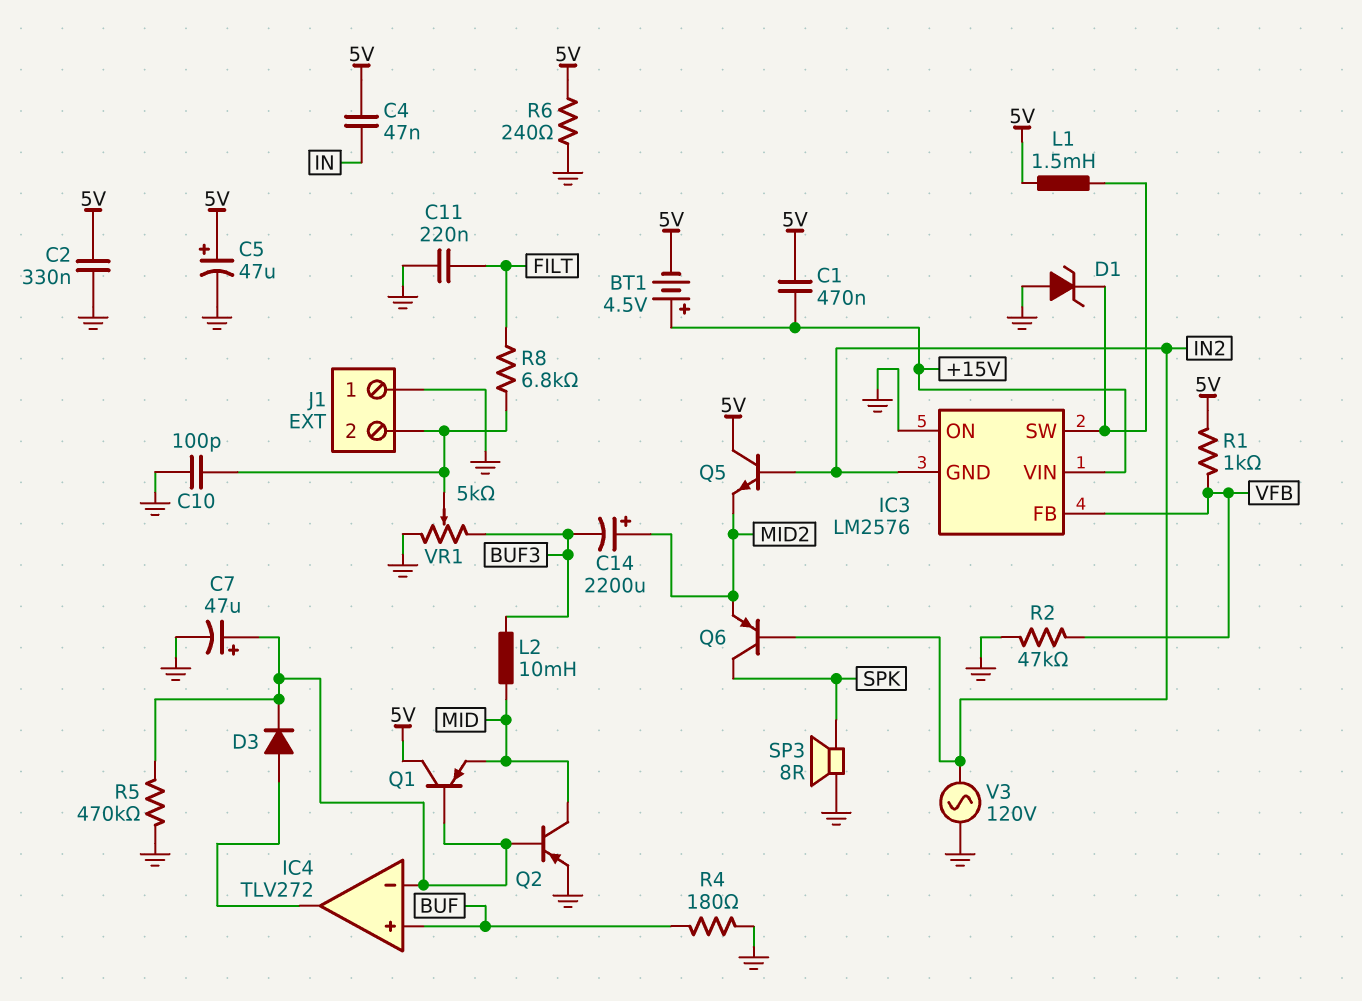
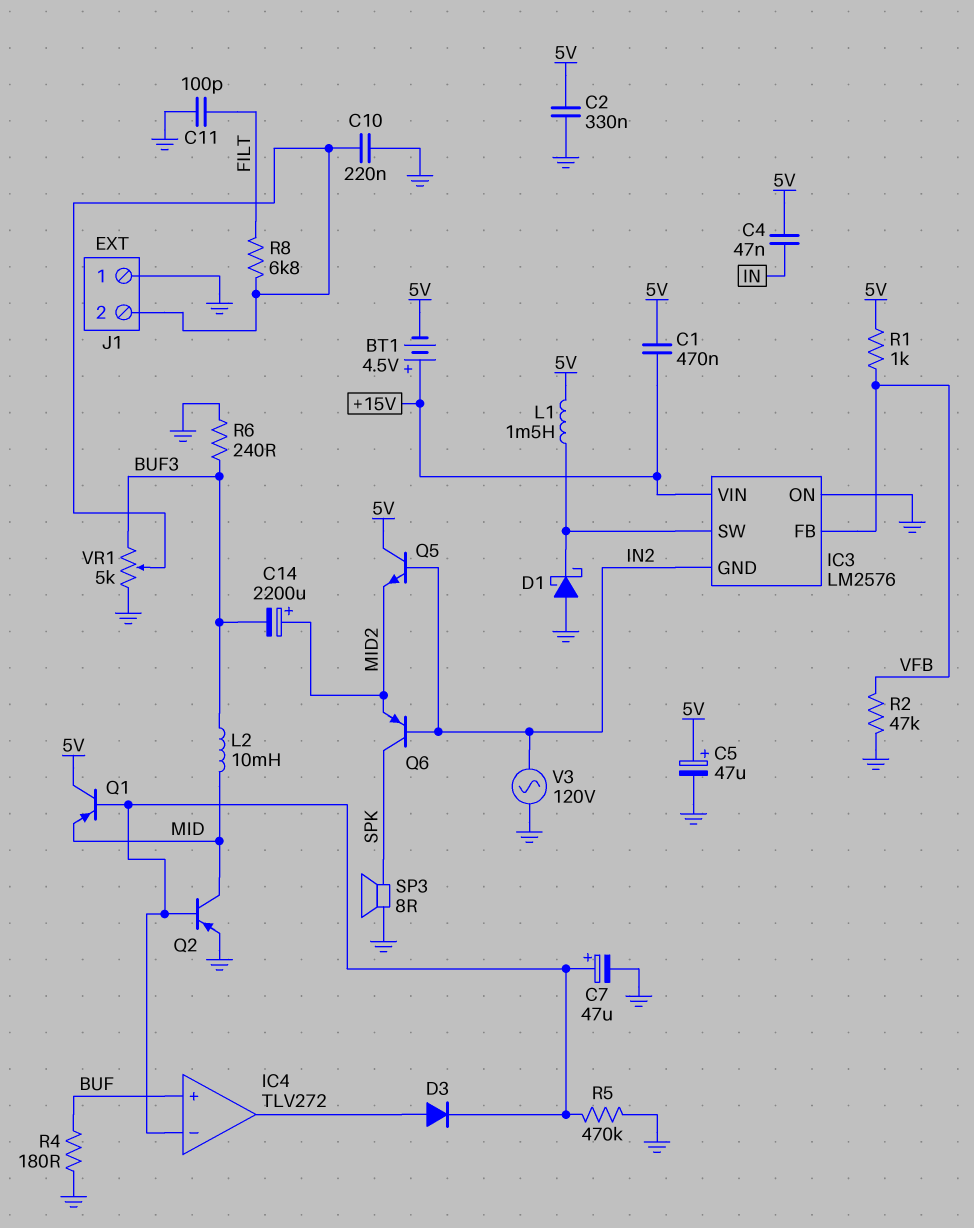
C10: 100pF (GND, J1/2) -> 220nF (GND, J1/2)
C11: 220nF (FILT, GND) -> 100pF (FILT, GND)
D1: zener (A GND, K IC3/SW) -> schottky (A GND, K IC3/SW)
R6: 240 (5V, GND) -> 240 (BUF3, GND)

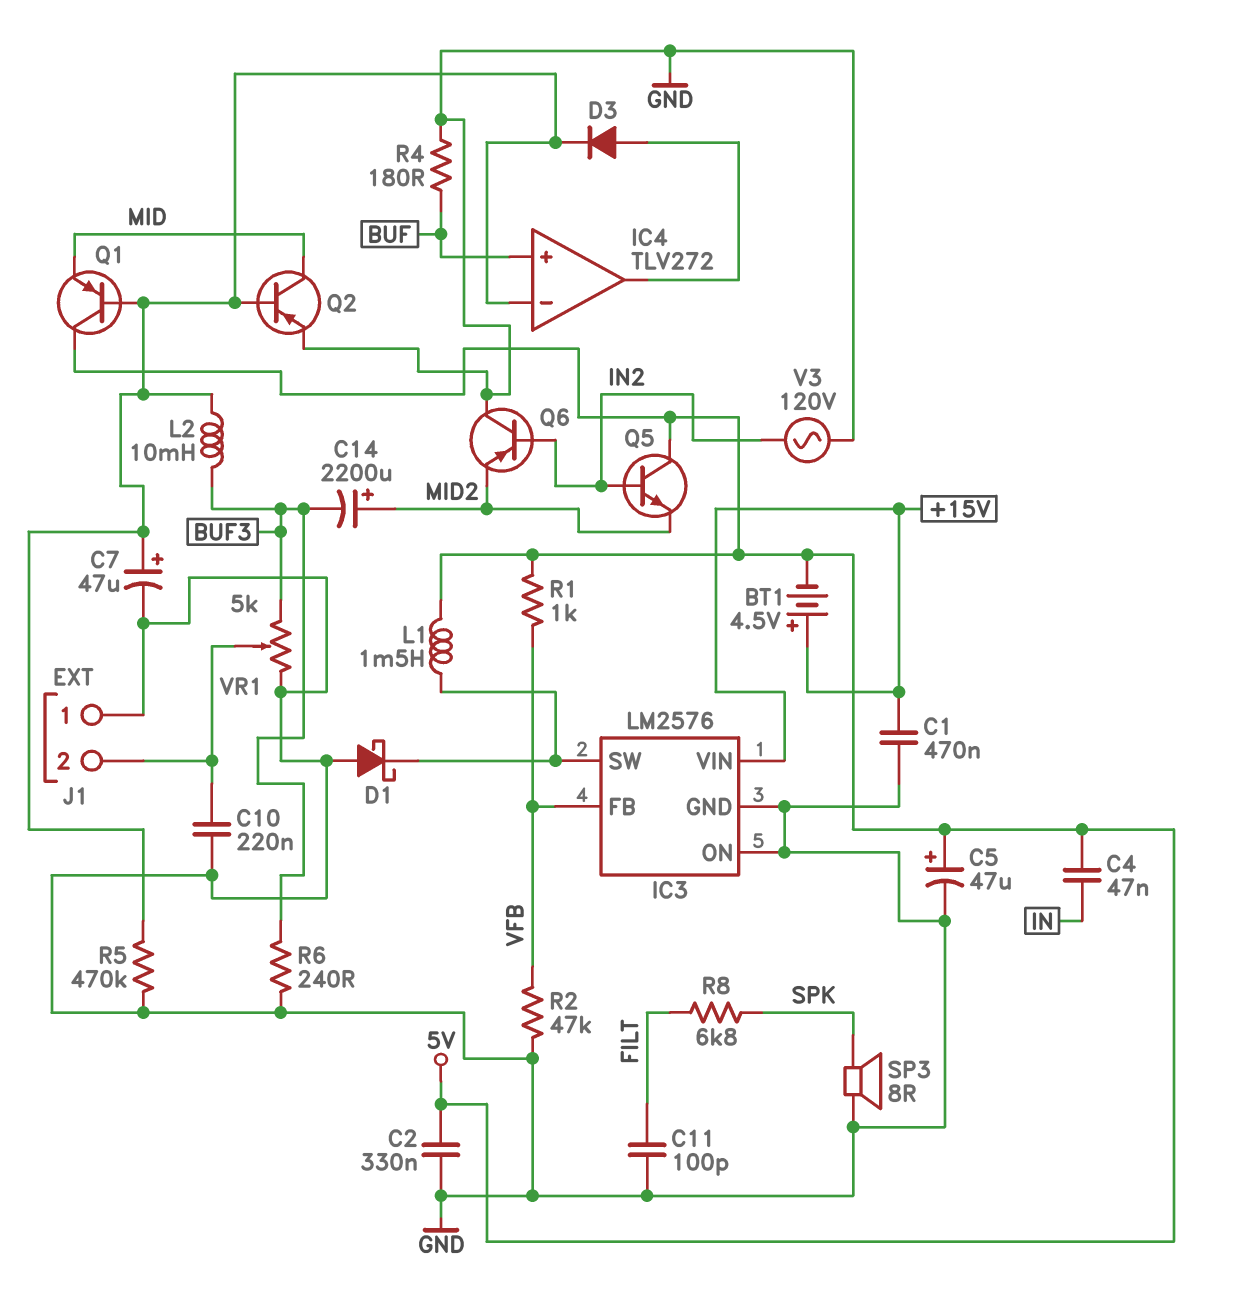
C1: 470nF (+15V, 5V) -> 470nF (+15V, GND)
IC3 pin GND: IN2 -> GND
L2: 10mH (BUF3, MID) -> 10mH (BUF3, IC4/in-)
Q6: PNP (B IN2, C SPK, E MID2) -> PNP (B IN2, C GND, E MID2)
R8: 6.8k (FILT, J1/2) -> 6.8k (FILT, SPK)

